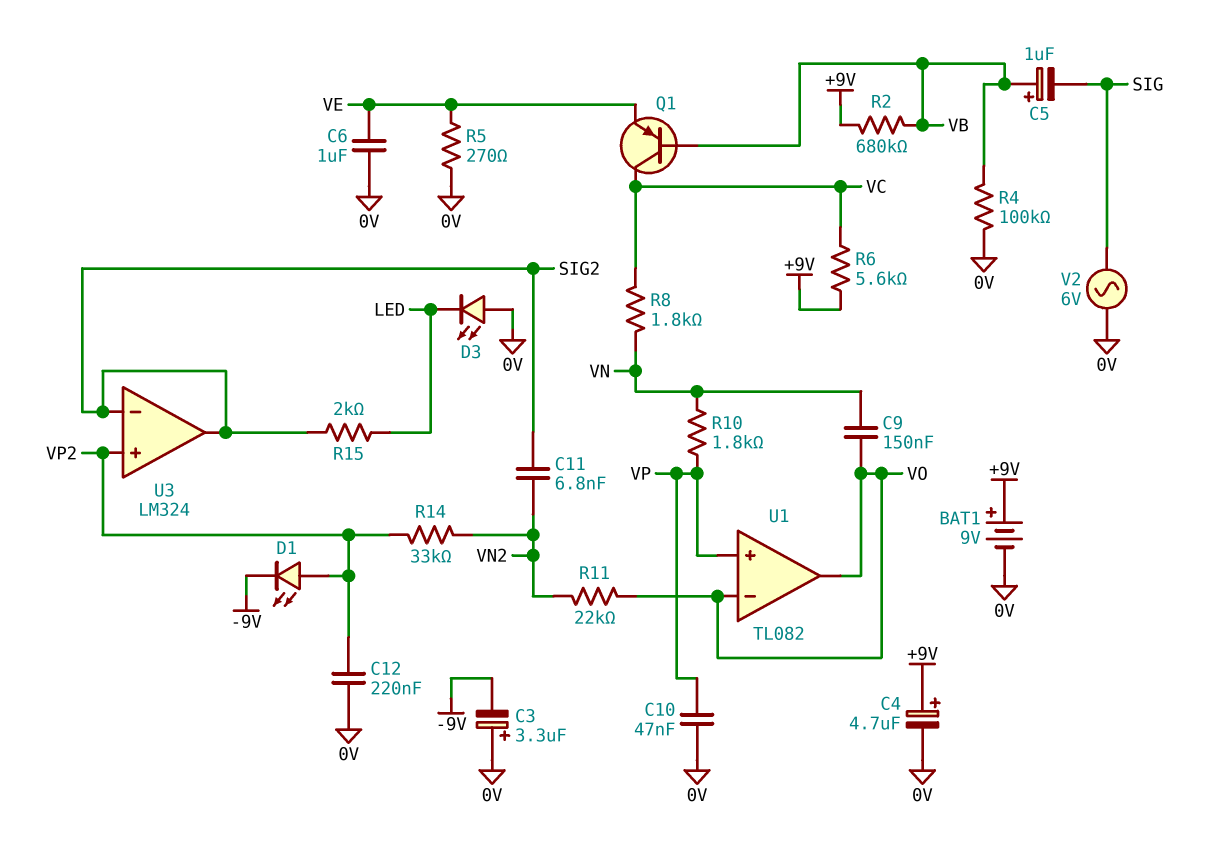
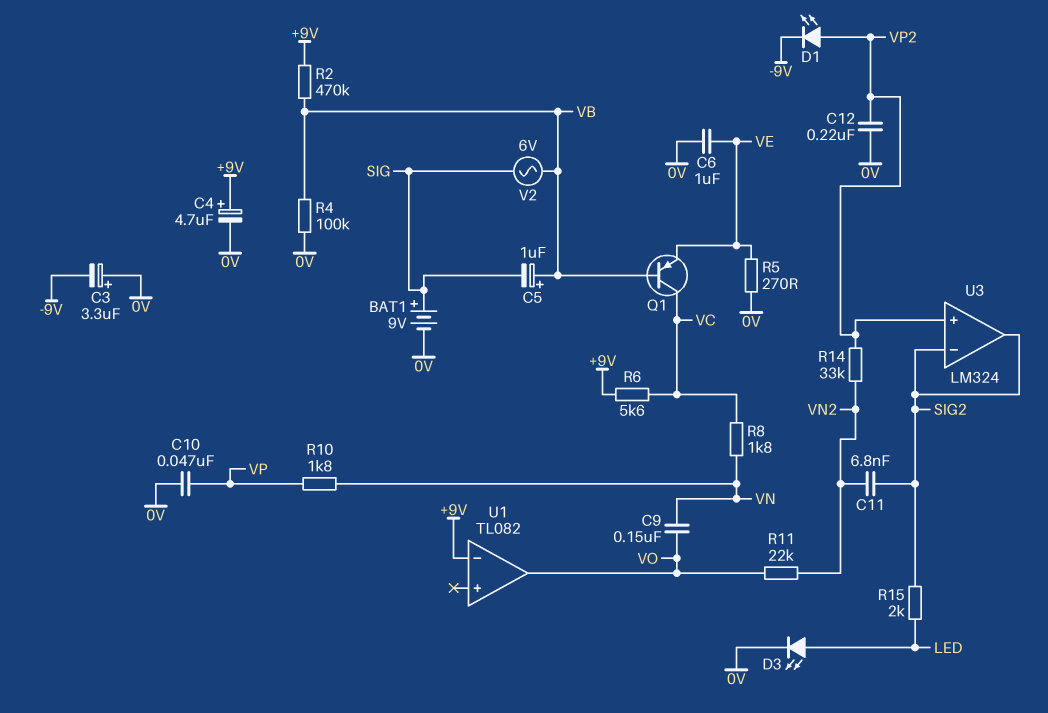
BAT1: 9V (plus +9V, minus 0V) -> 9V (plus SIG, minus 0V)
D3: LED (A 0V, K LED) -> LED (A LED, K 0V)
R2: 680k (+9V, VB) -> 470k (+9V, VB)
U1 pin in+: VP -> none
U1 pin in-: VO -> +9V
V2: AC 6V (0V, SIG) -> AC 6V (SIG, VB)

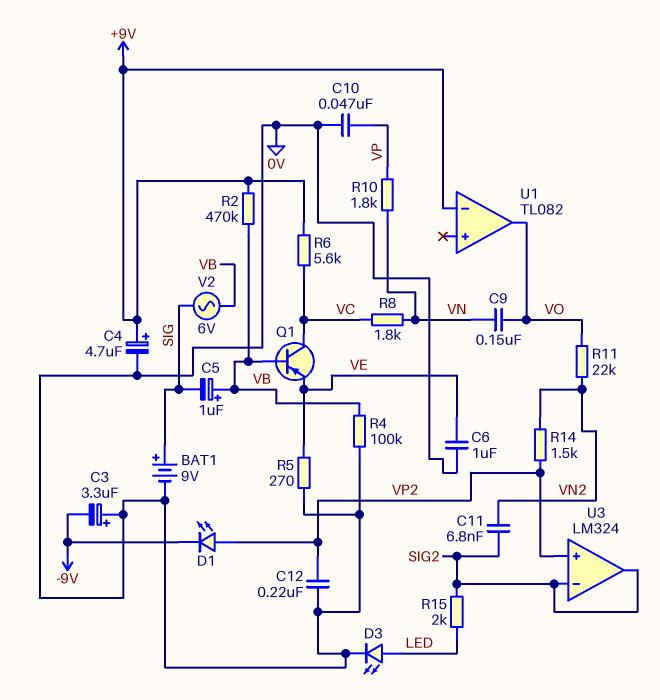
R14: 33k (VN2, VP2) -> 1.5k (VN2, VP2)

